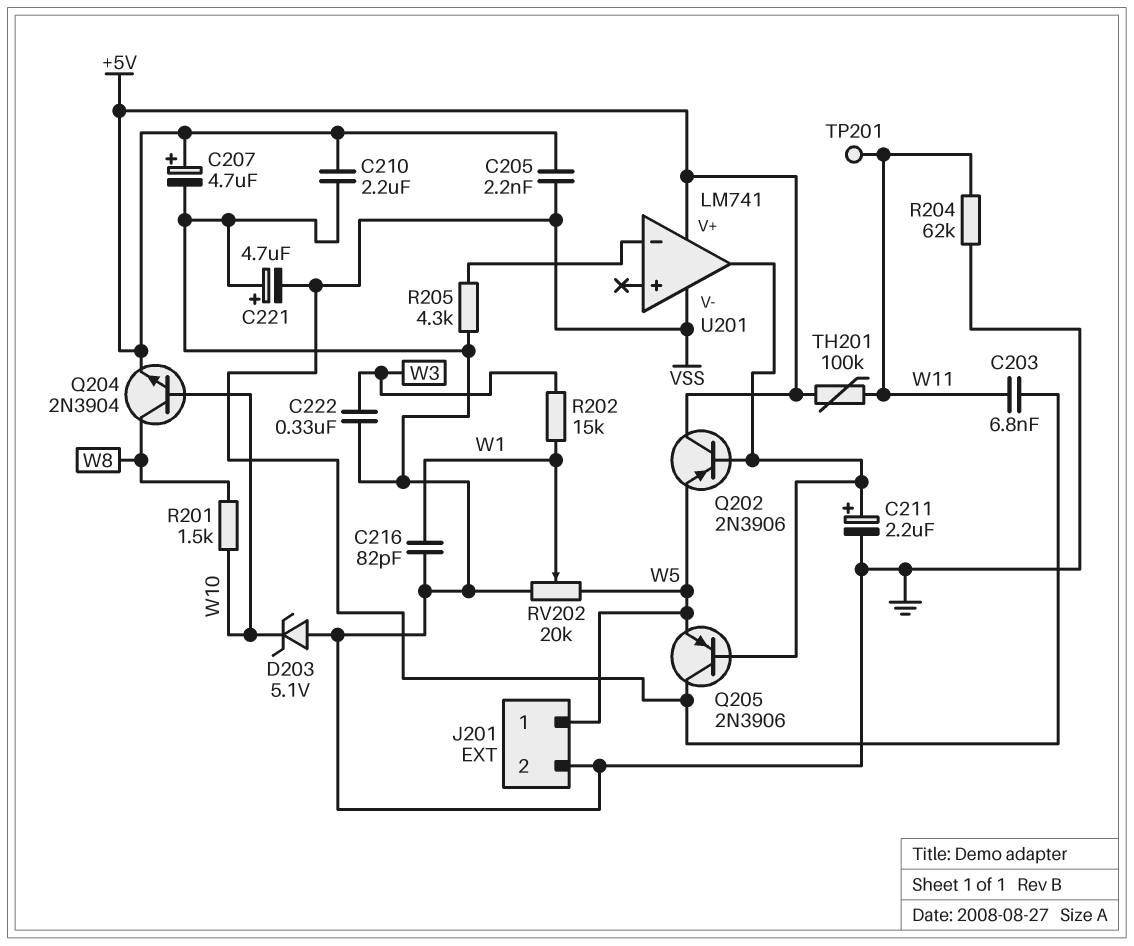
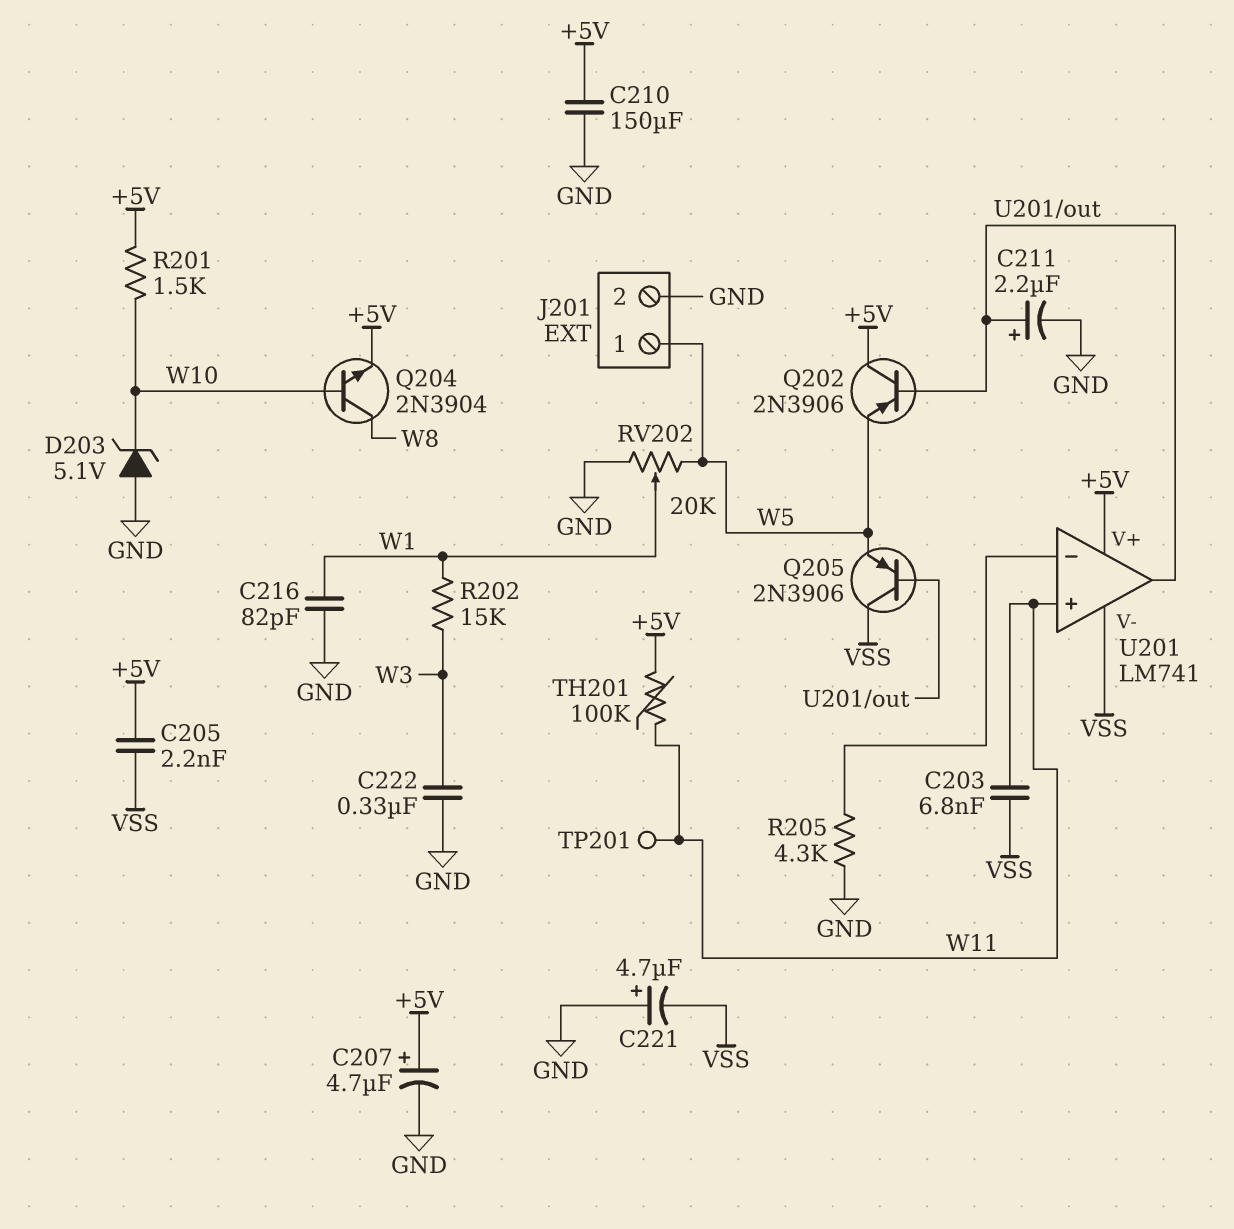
C210: 2.2uF (+5V, GND) -> 150uF (+5V, GND)
R201: 1.5k (W8, W10) -> 1.5k (+5V, W10)
R204: 62k (GND, W11) -> none
U201 pin in+: none -> W11

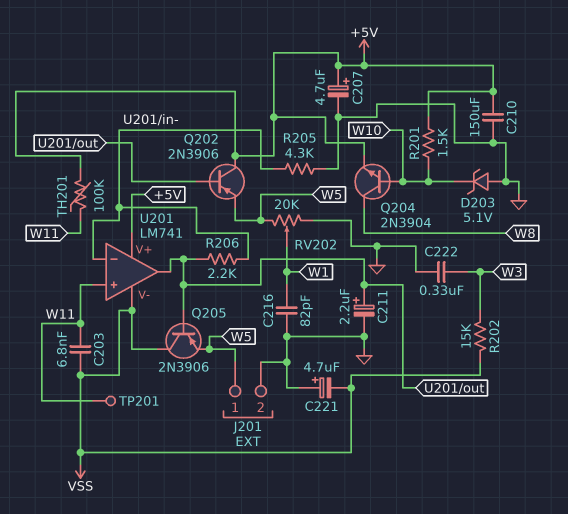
C205: 2.2nF (+5V, VSS) -> none
R202: 15k (W1, W3) -> 15k (VSS, W3)
R206: none -> 2.2k (U201/in-, U201/out)

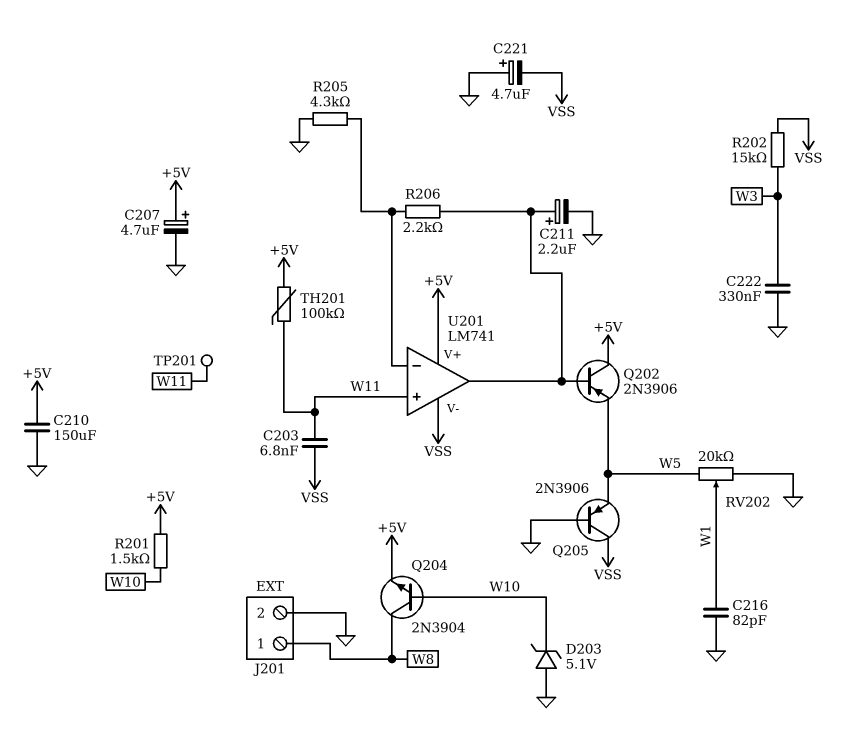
J201 pin 1: W5 -> W8
Q205: PNP 2N3906 (B U201/out, C VSS, E W5) -> PNP 2N3906 (B GND, C VSS, E W5)

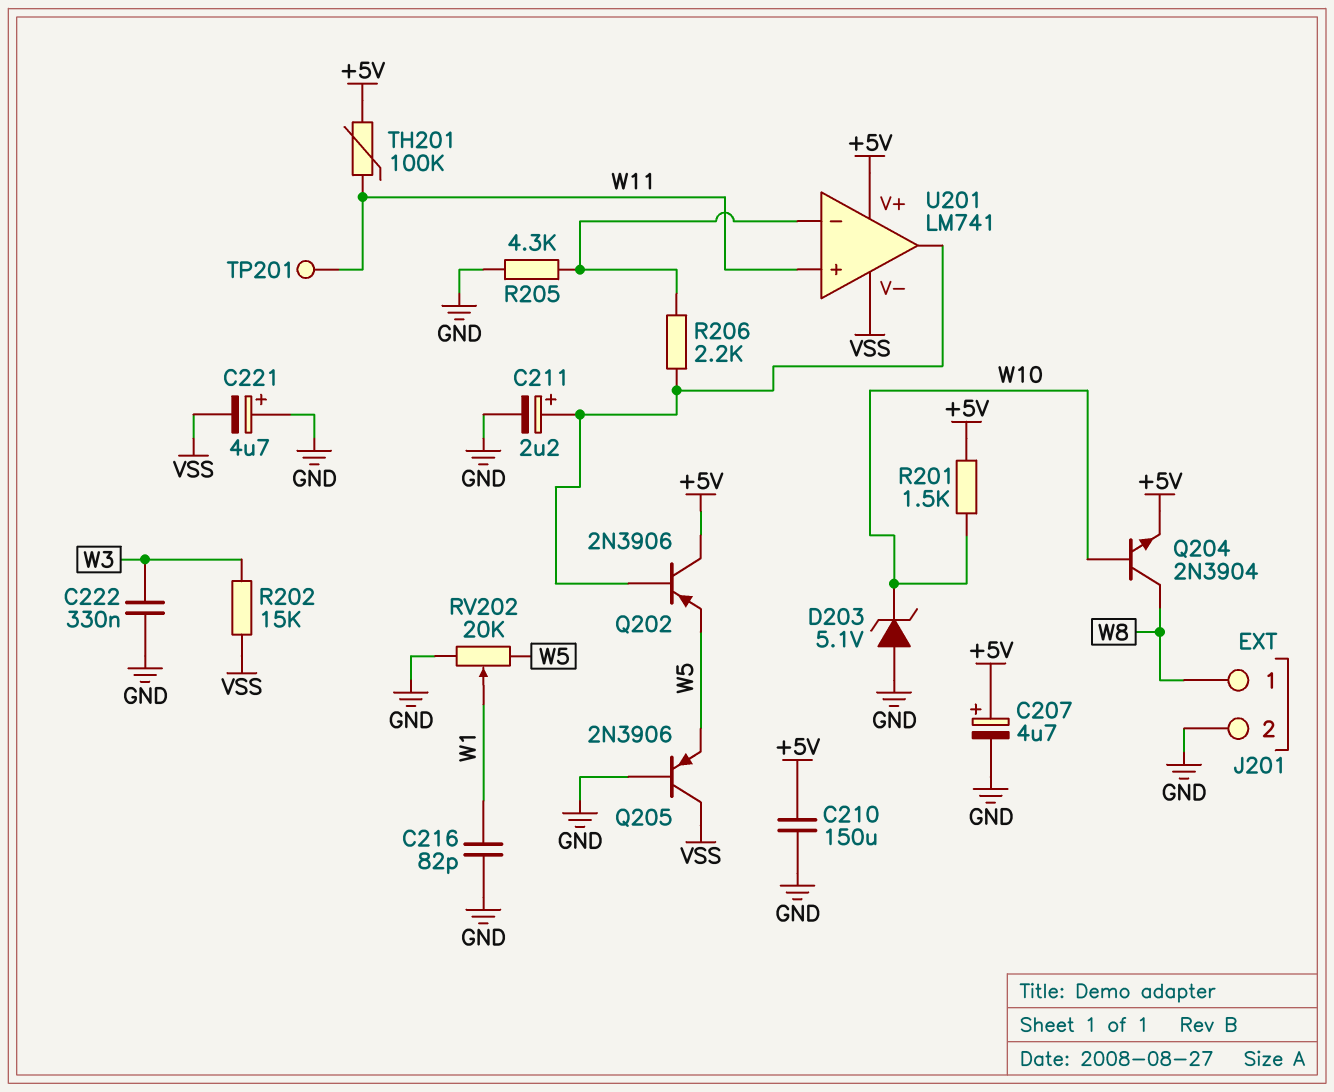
C203: 6.8nF (VSS, W11) -> none

